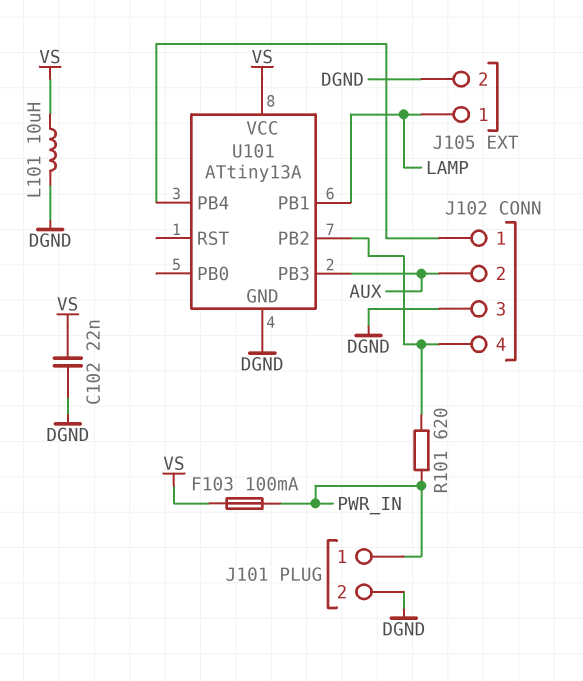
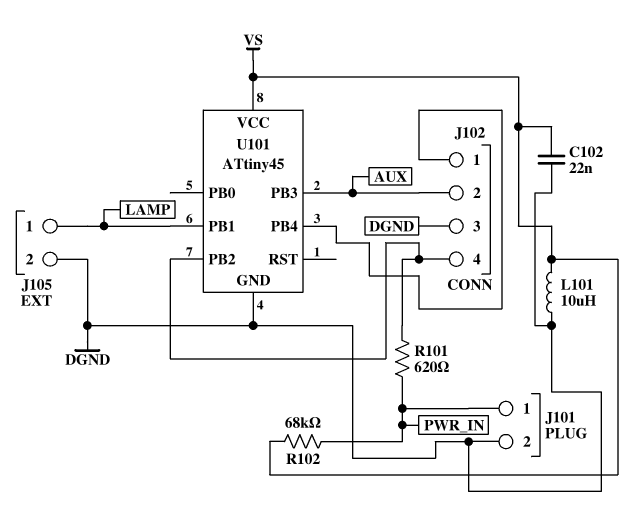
F103: 100mA (PWR_IN, VS) -> none
R102: none -> 68k (PWR_IN, VS)
U101: ATtiny13A -> ATtiny45

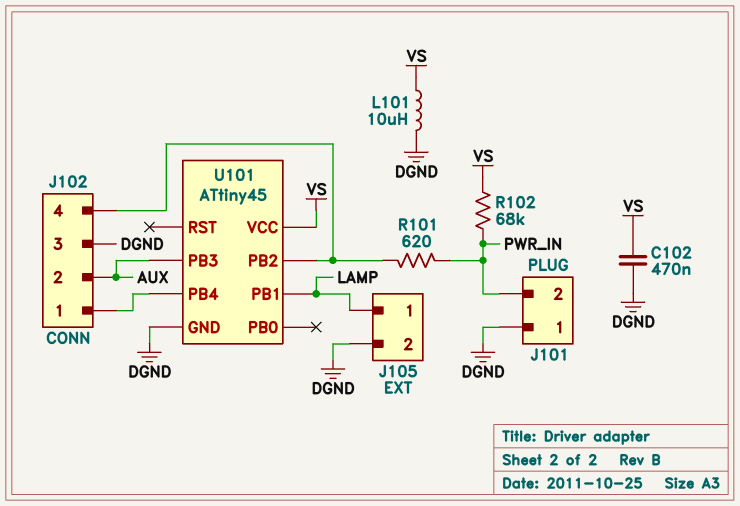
C102: 22nF (DGND, VS) -> 470nF (DGND, VS)
J101 pin 1: PWR_IN -> DGND
J101 pin 2: DGND -> PWR_IN

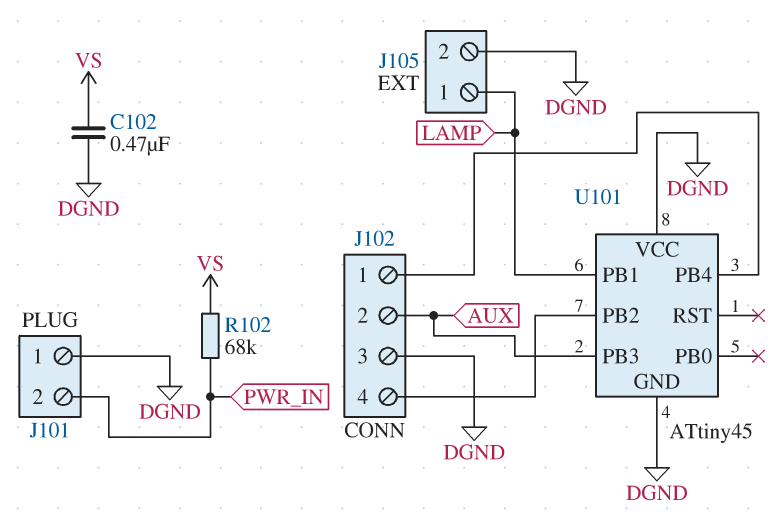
L101: 10uH (DGND, VS) -> none
R101: 620 (J102/4, PWR_IN) -> none
U101 pin VCC: VS -> DGND

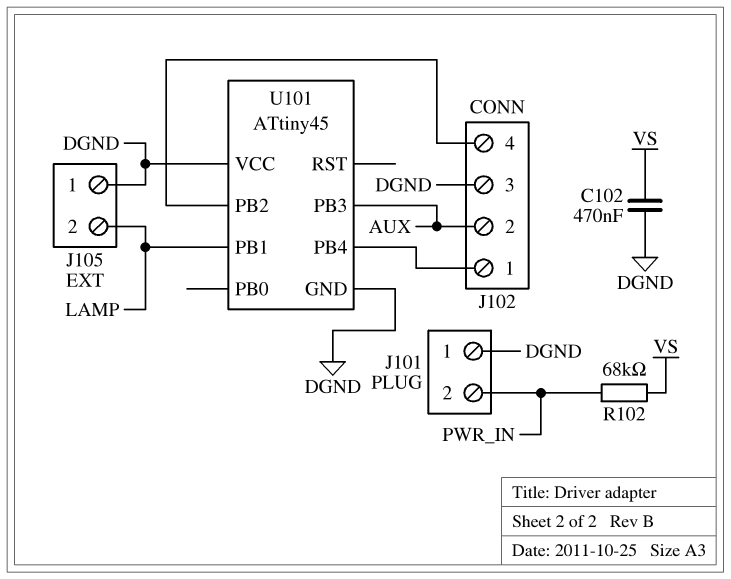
J105 pin 1: LAMP -> DGND
J105 pin 2: DGND -> LAMP

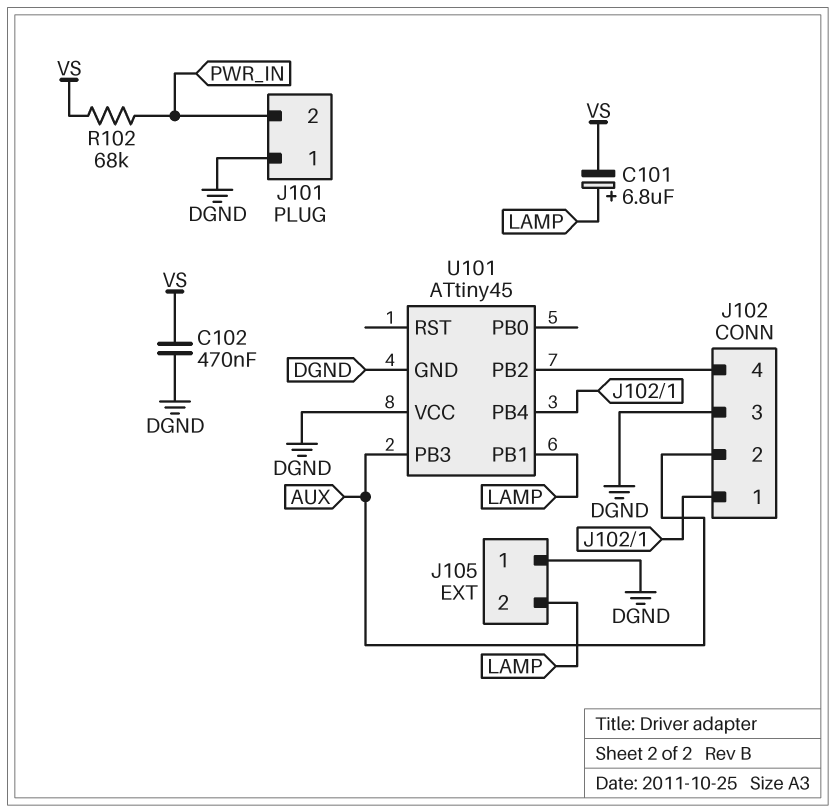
C101: none -> 6.8uF (plus LAMP, minus VS)

